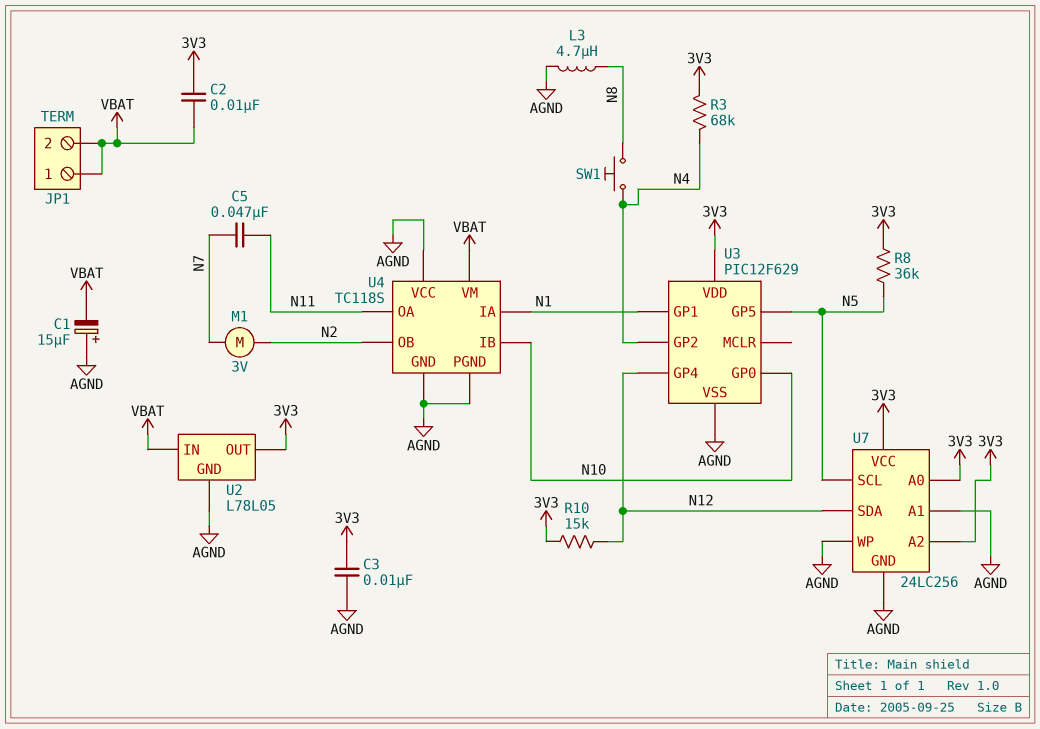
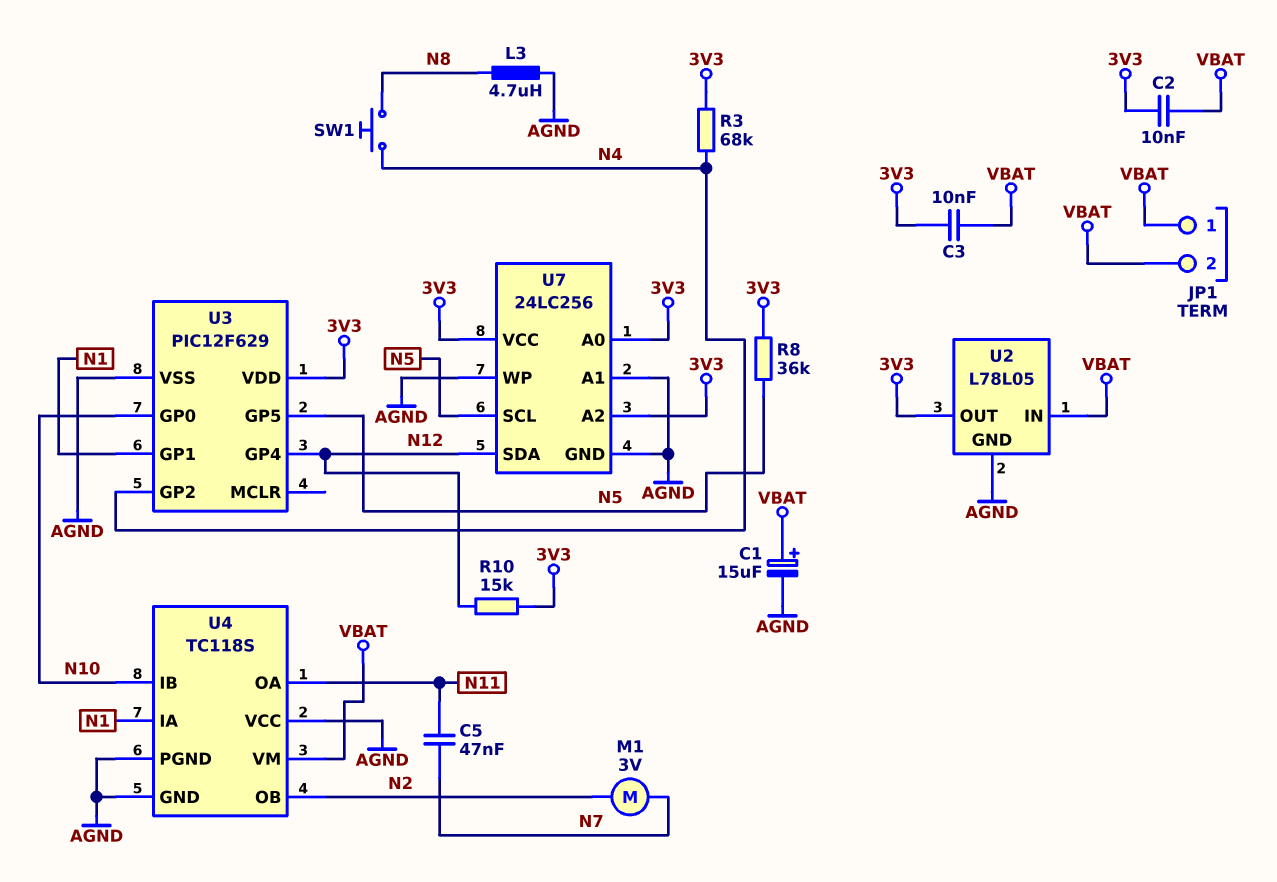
C1: 15uF (plus AGND, minus VBAT) -> 15uF (plus VBAT, minus AGND)
C3: 10nF (3V3, AGND) -> 10nF (3V3, VBAT)

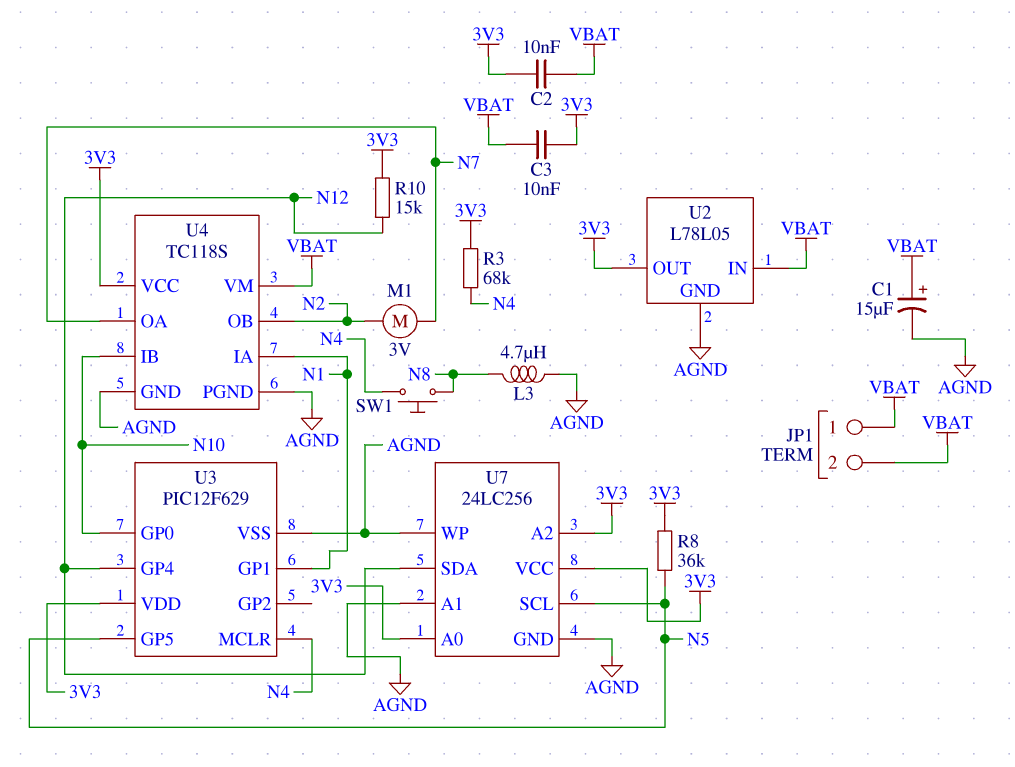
C5: 47nF (N7, N11) -> none
U3 pin GP2: N4 -> none
U3 pin MCLR: none -> N4
U4 pin OA: N11 -> N7
U4 pin VCC: AGND -> 3V3

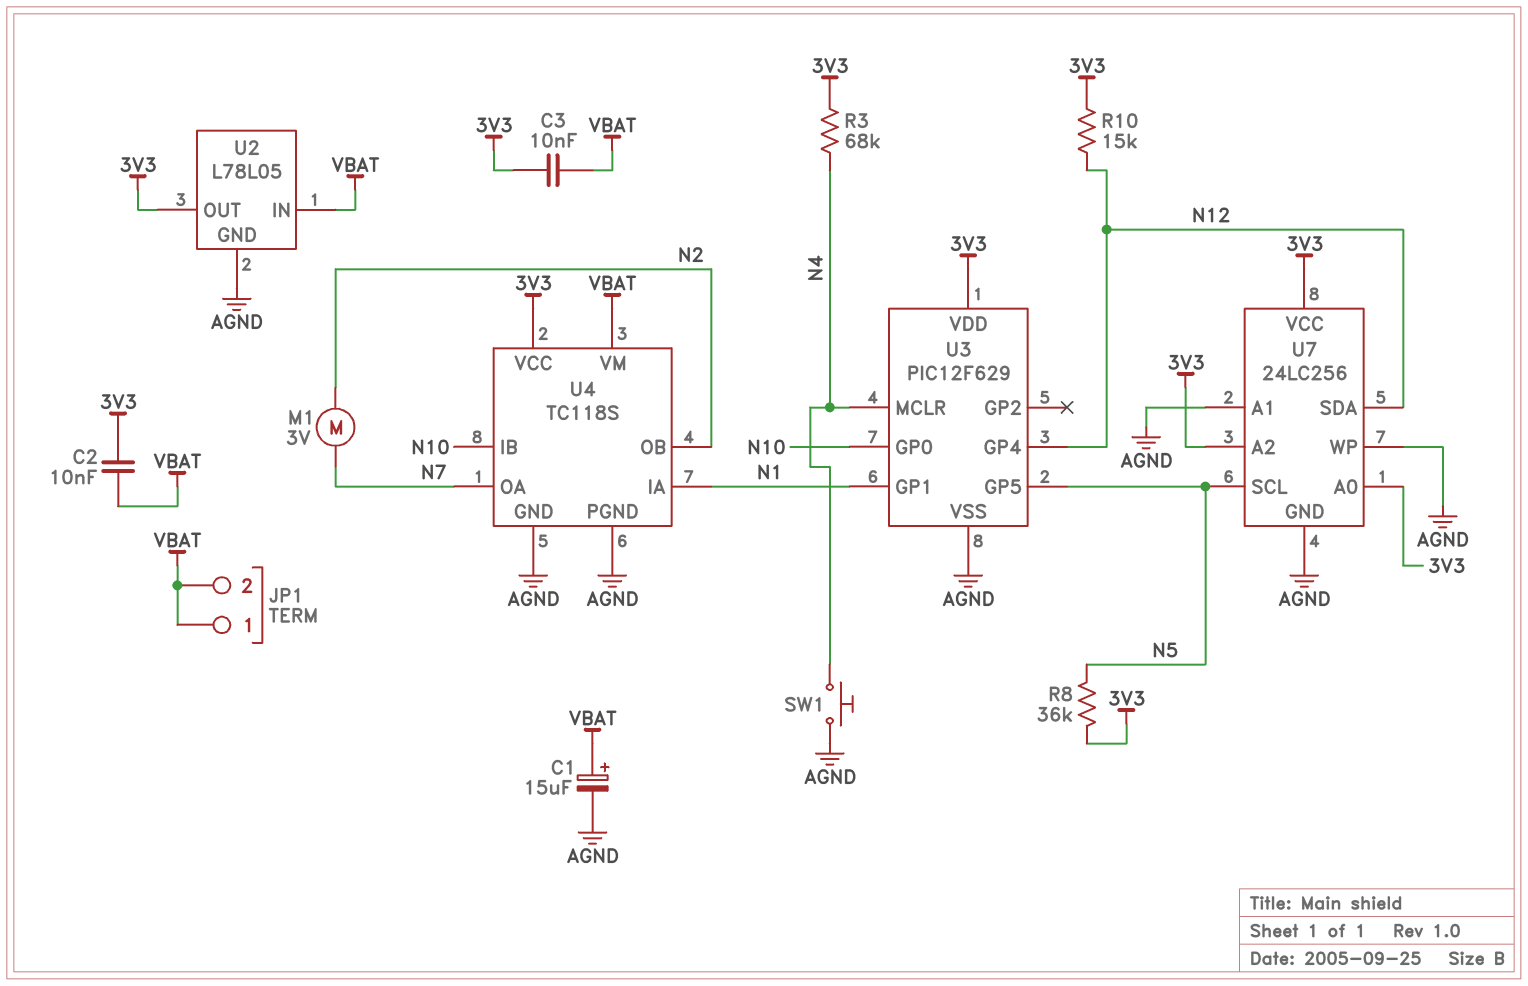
L3: 4.7uH (AGND, N8) -> none
SW1: button (N4, N8) -> button (AGND, N4)

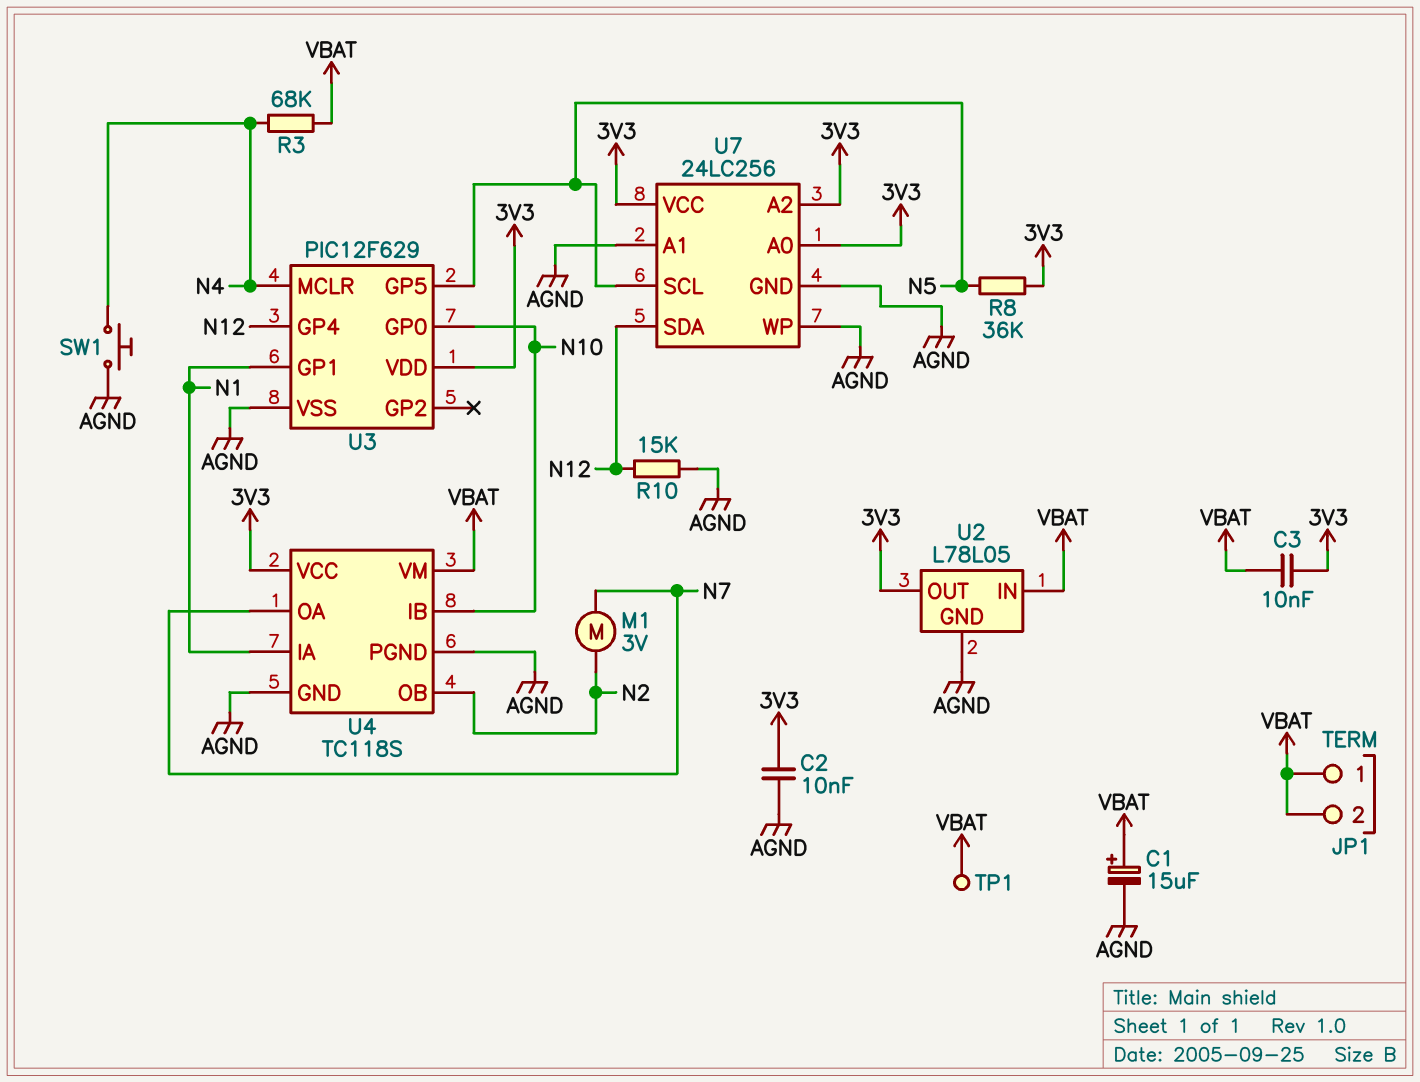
C2: 10nF (3V3, VBAT) -> 10nF (3V3, AGND)
R3: 68k (3V3, N4) -> 68k (N4, VBAT)
R10: 15k (3V3, N12) -> 15k (AGND, N12)
TP1: none -> test point (VBAT)

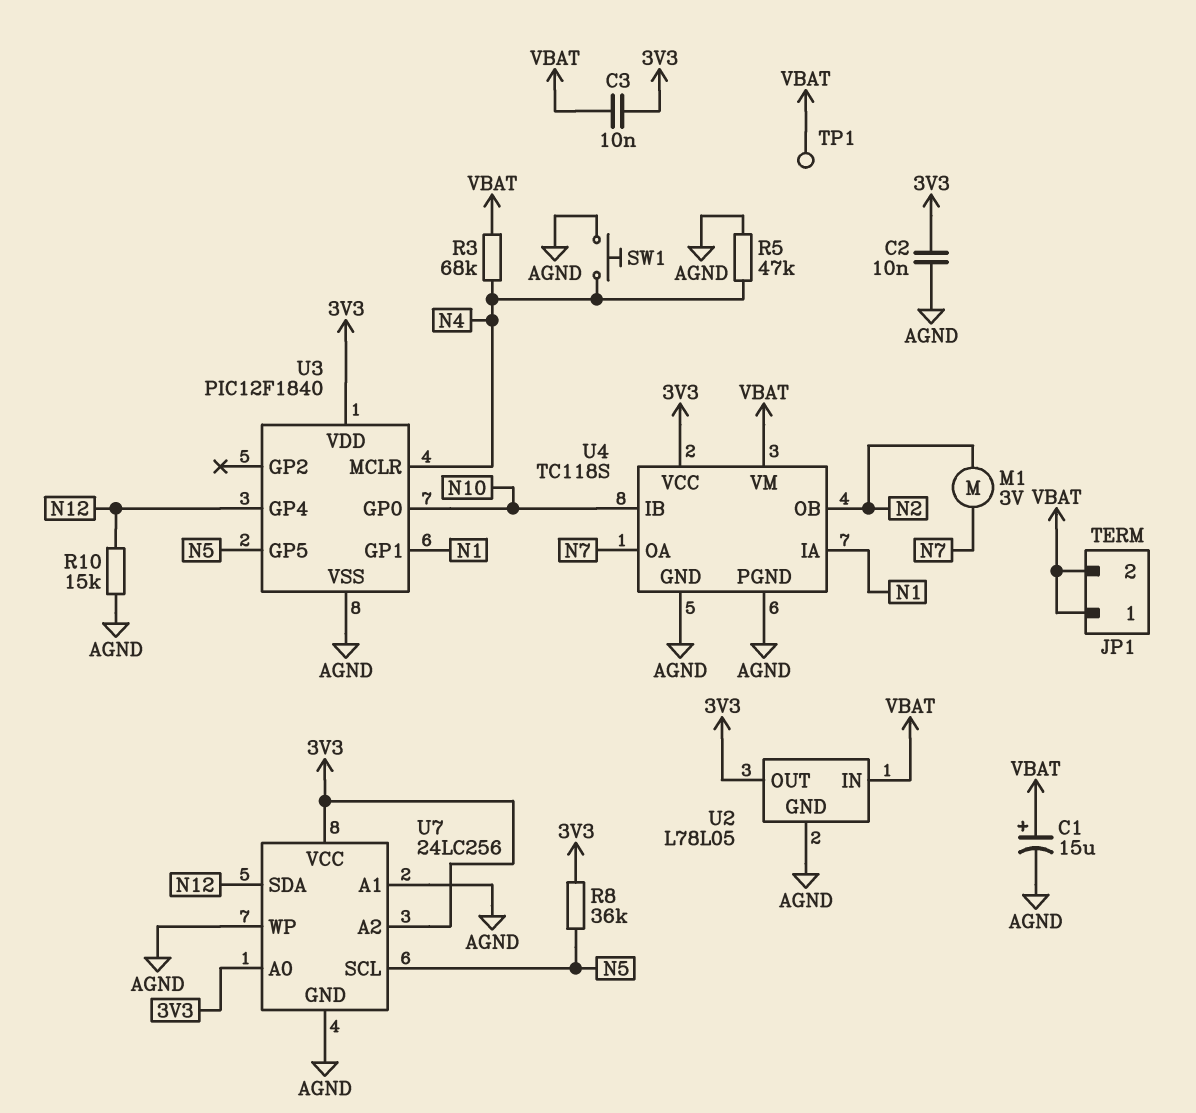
R5: none -> 47k (AGND, N4)
U3: PIC12F629 -> PIC12F1840

